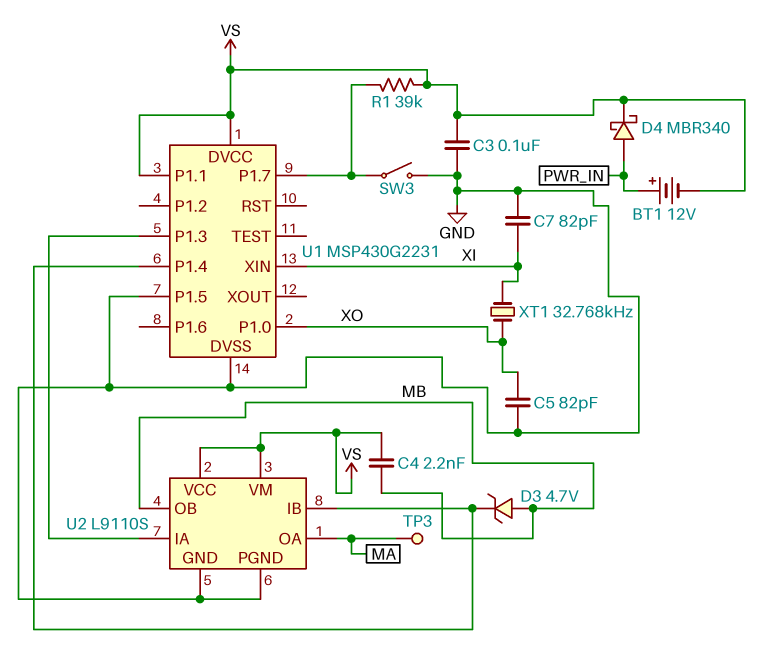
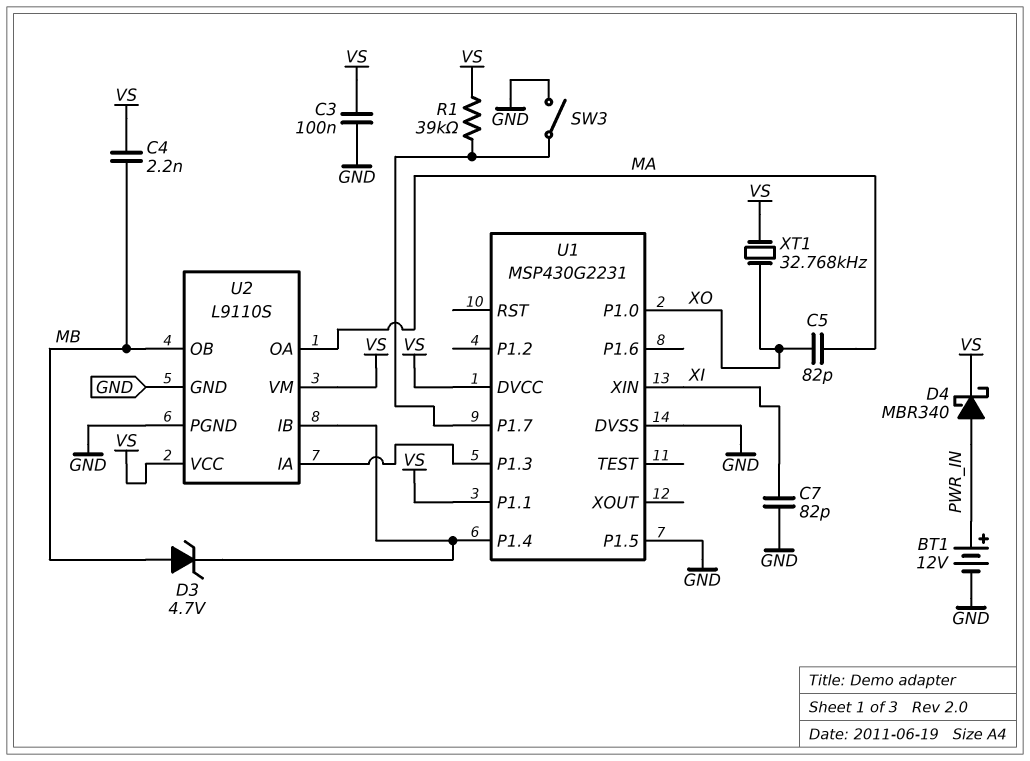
BT1: 12V (plus PWR_IN, minus VS) -> 12V (plus PWR_IN, minus GND)
C5: 82pF (GND, XO) -> 82pF (MA, XO)
TP3: test point (MA) -> none
XT1: 32.768kHz (XI, XO) -> 32.768kHz (VS, XO)

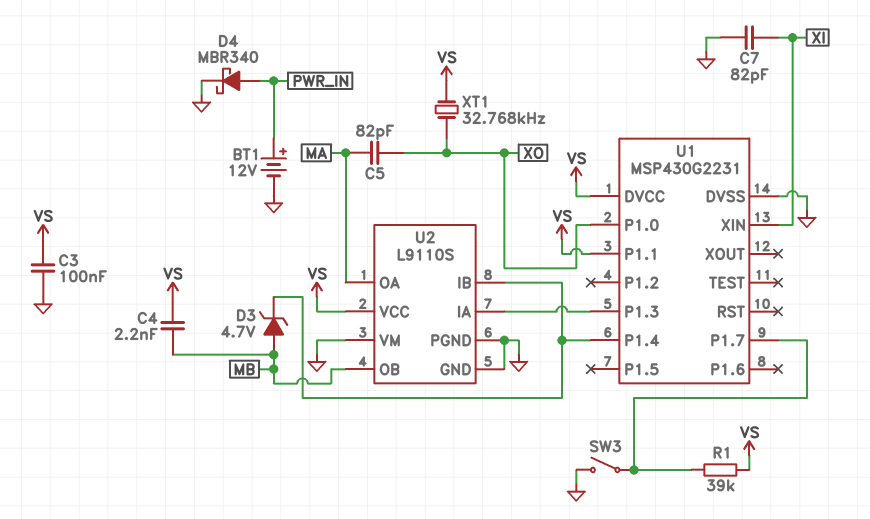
D4: schottky MBR340 (A PWR_IN, K VS) -> schottky MBR340 (A PWR_IN, K GND)
U1 pin P1.5: GND -> none
U2 pin VM: VS -> GND

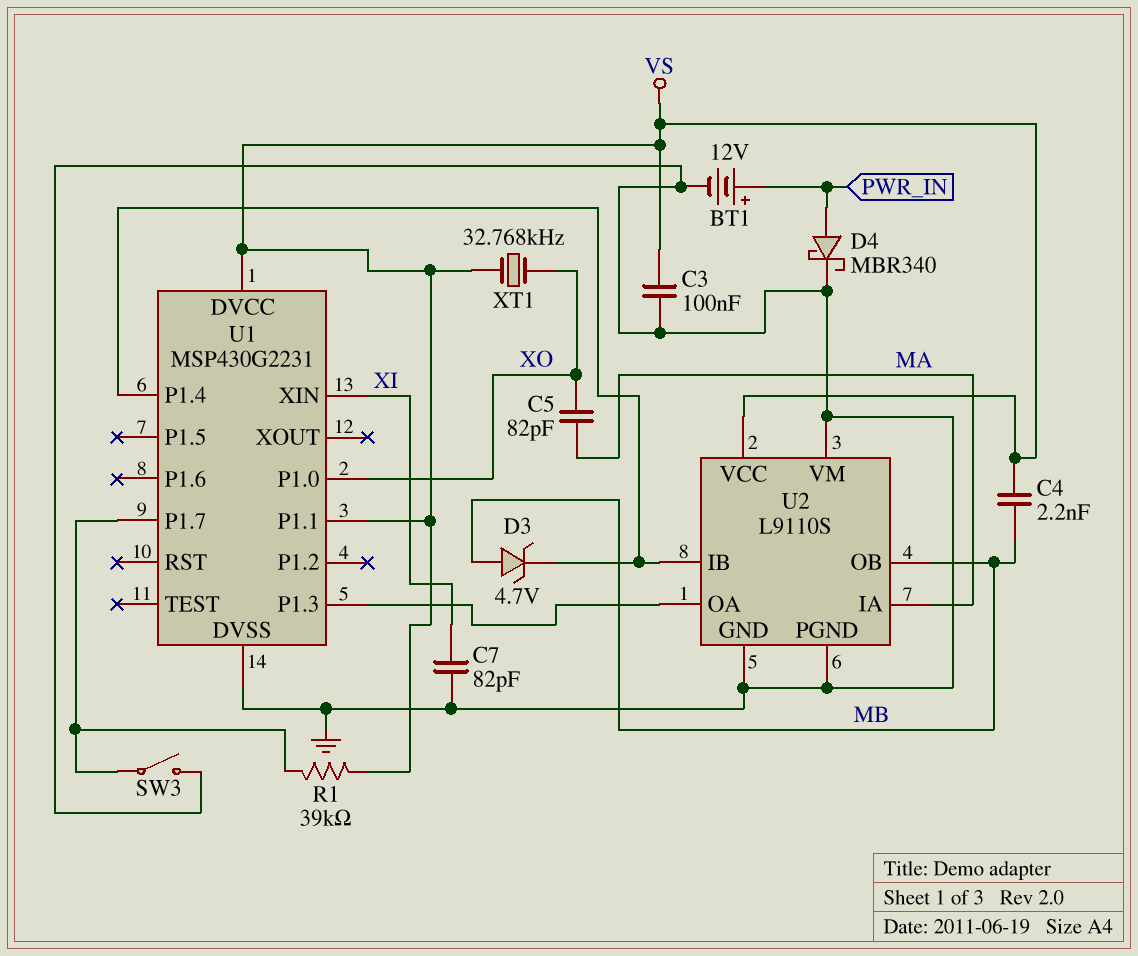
U2 pin IA: U1/P1.3 -> MA
U2 pin OA: MA -> U1/P1.3

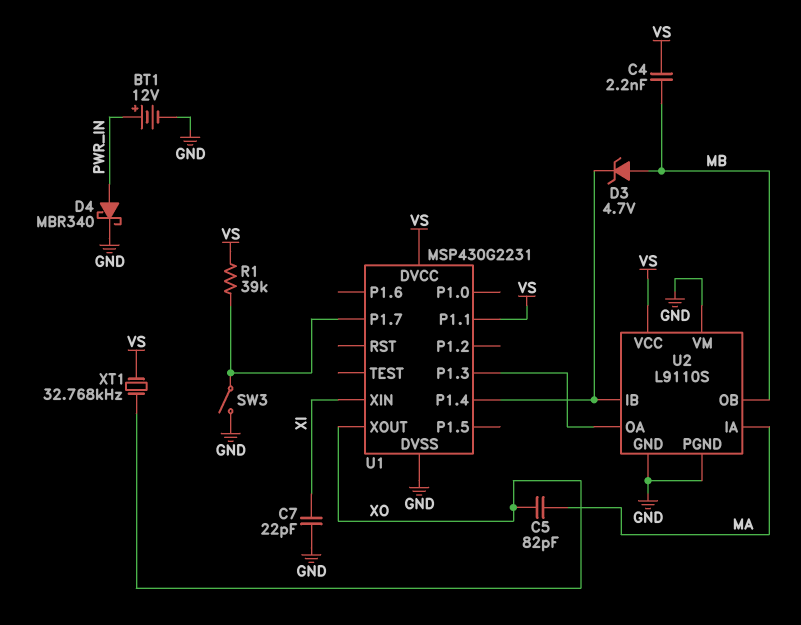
C3: 100nF (GND, VS) -> none
C7: 82pF (GND, XI) -> 22pF (GND, XI)
U1 pin P1.0: XO -> none
U1 pin XOUT: none -> XO

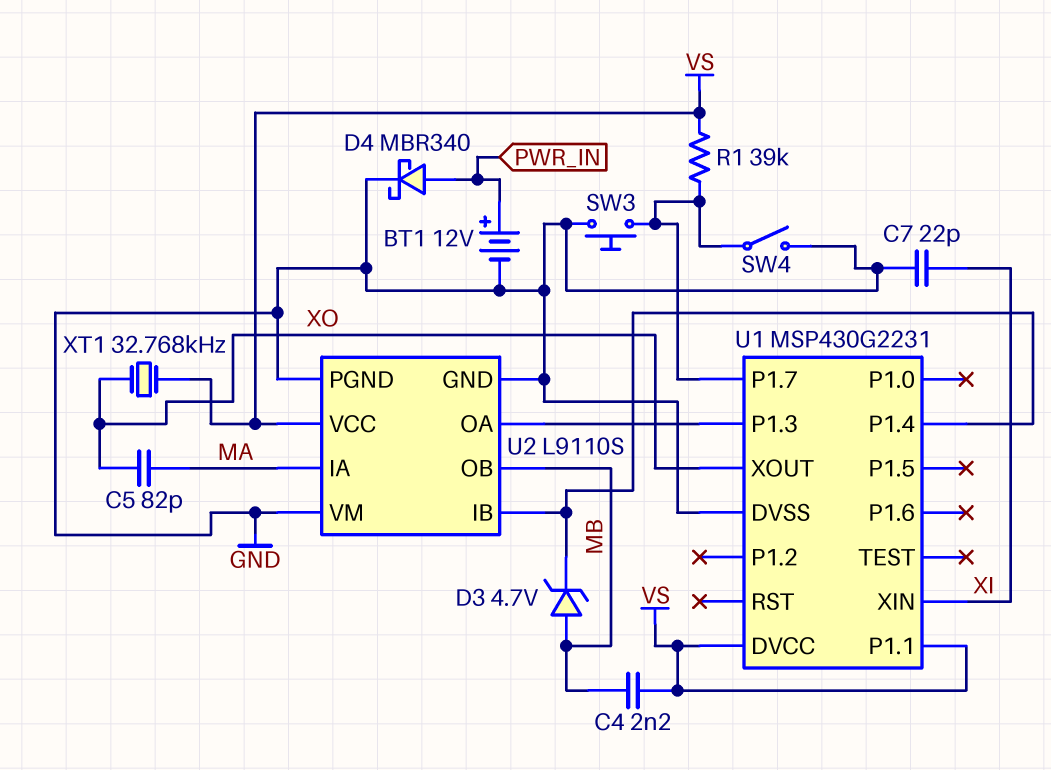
SW3: switch (GND, U1/P1.7) -> button (GND, U1/P1.7)
SW4: none -> switch (GND, U1/P1.7)

